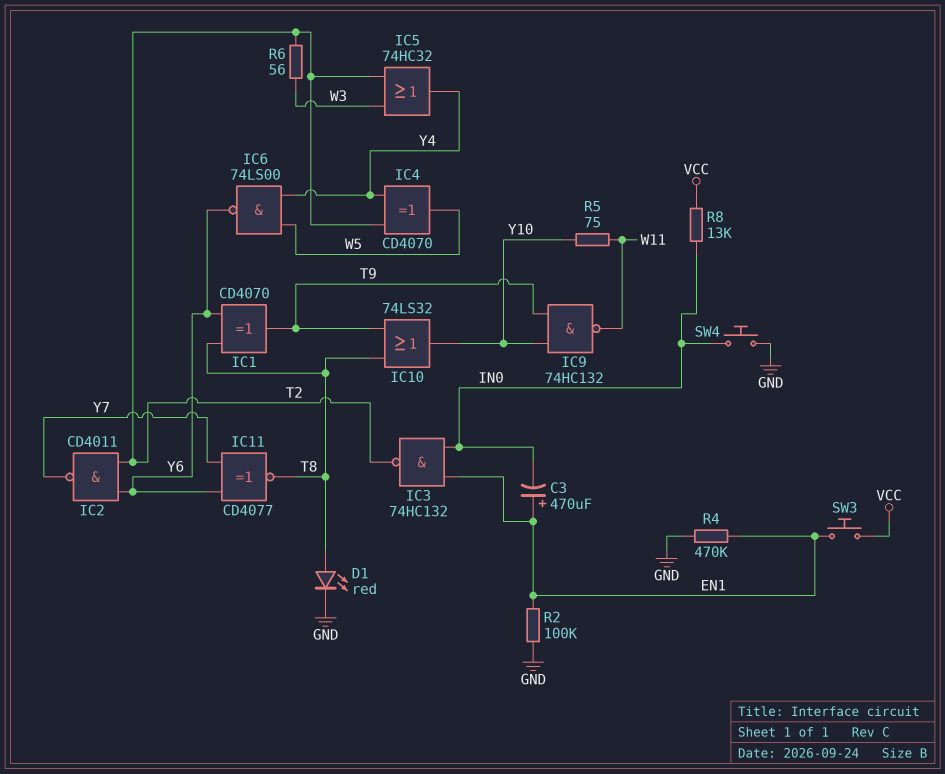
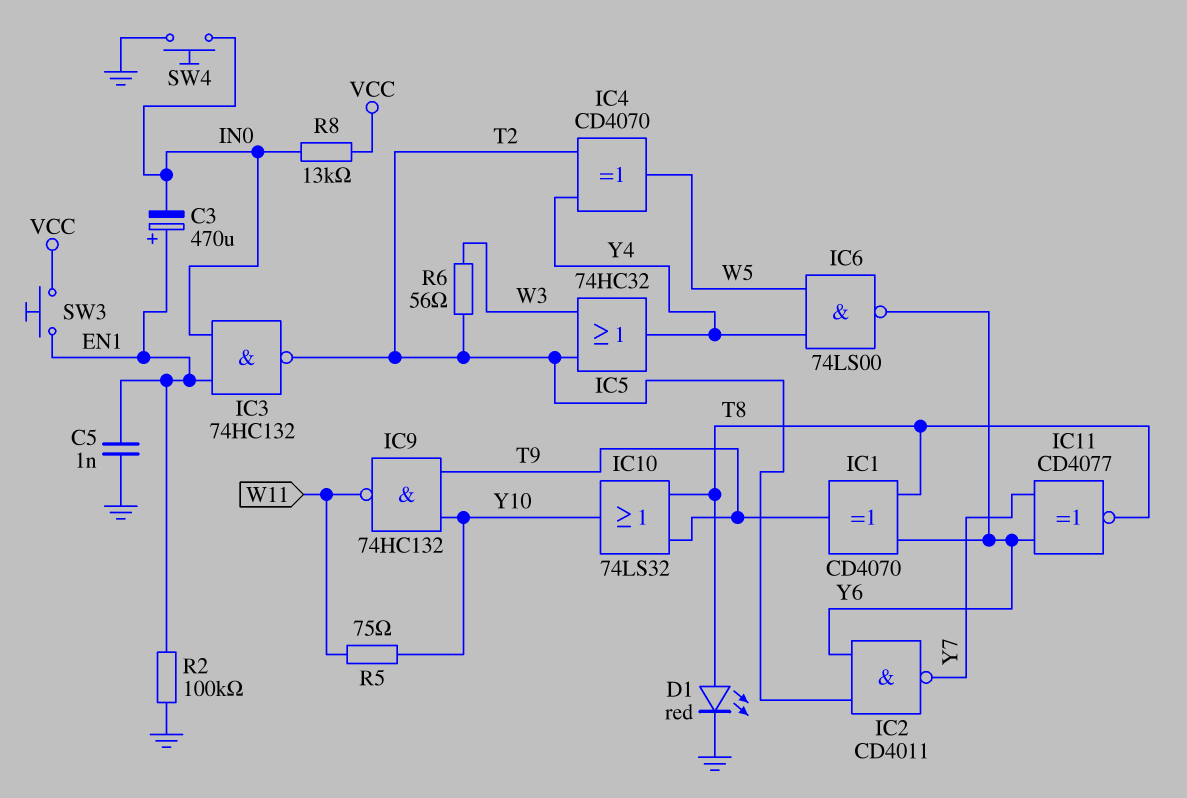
C5: none -> 1nF (EN1, GND)
R4: 470k (EN1, GND) -> none

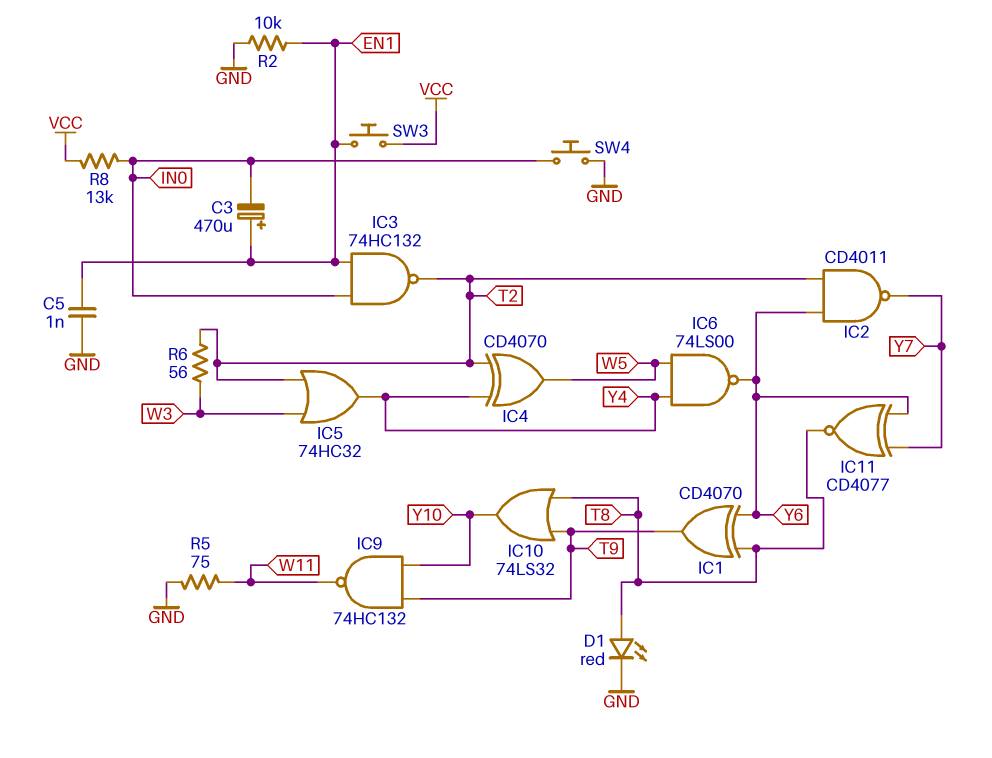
R2: 100k (EN1, GND) -> 10k (EN1, GND)
R5: 75 (W11, Y10) -> 75 (GND, W11)

